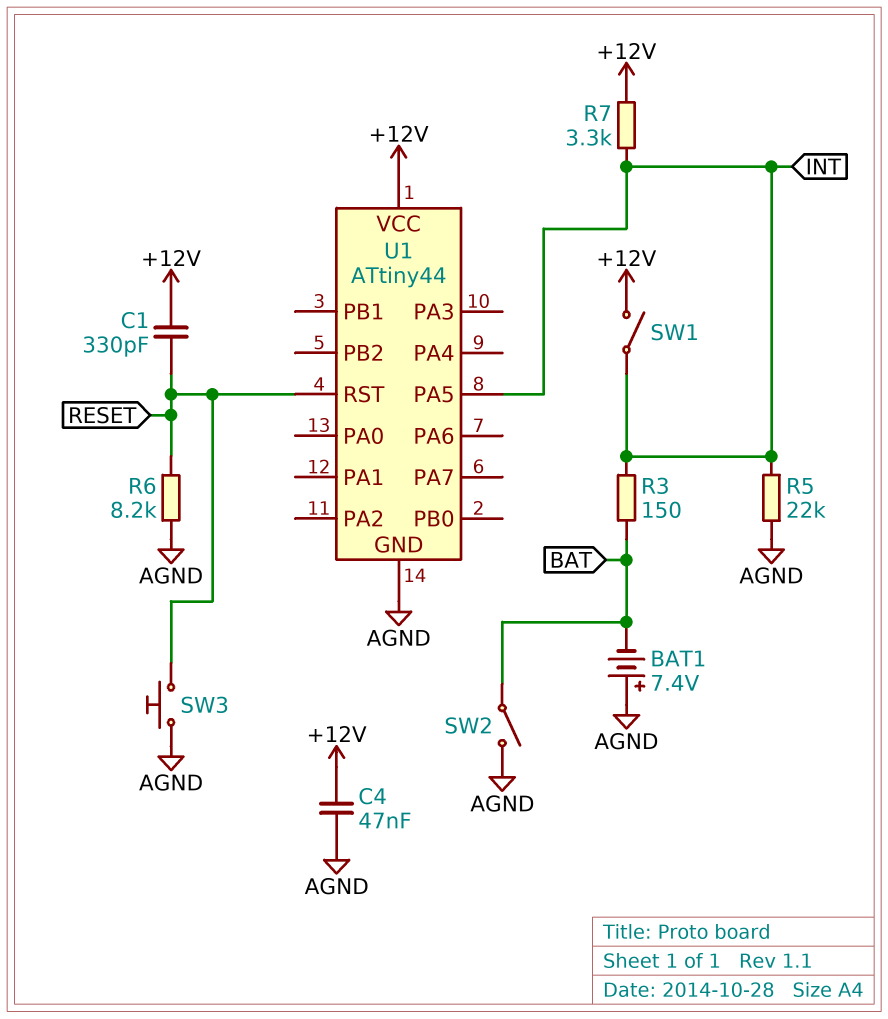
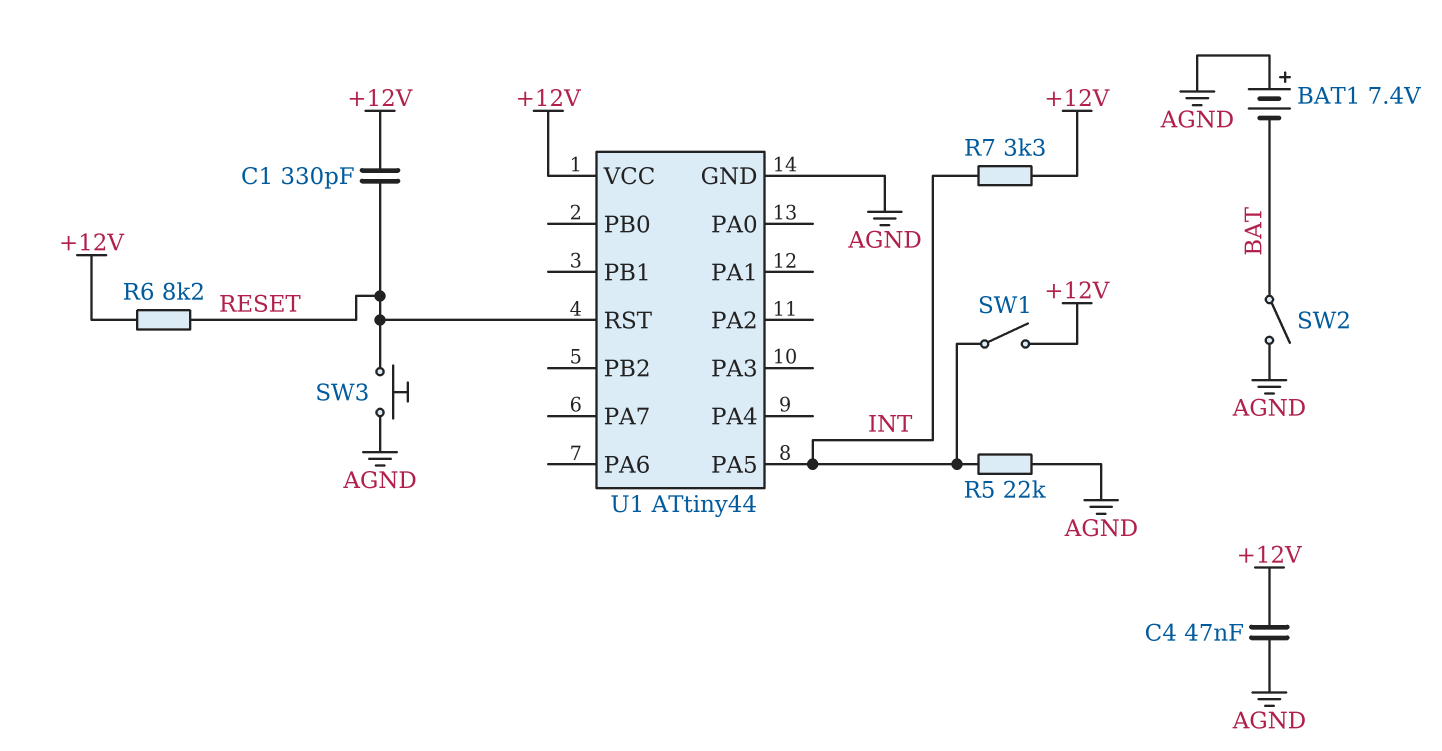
R3: 150 (BAT, INT) -> none
R6: 8.2k (AGND, RESET) -> 8.2k (+12V, RESET)

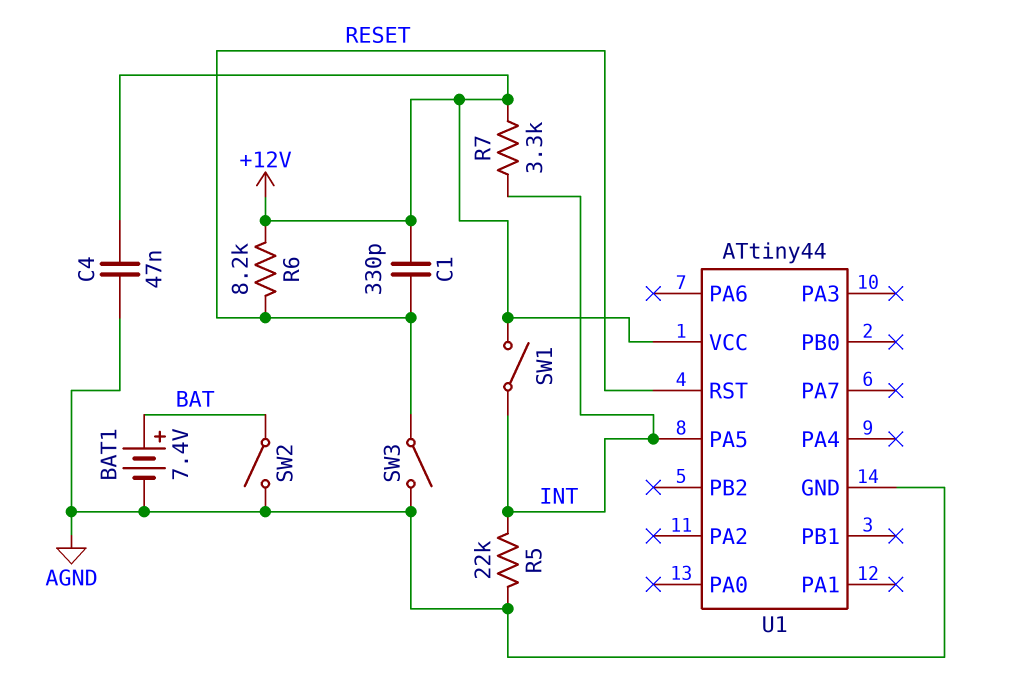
BAT1: 7.4V (plus AGND, minus BAT) -> 7.4V (plus BAT, minus AGND)
SW3: button (AGND, RESET) -> switch (AGND, RESET)

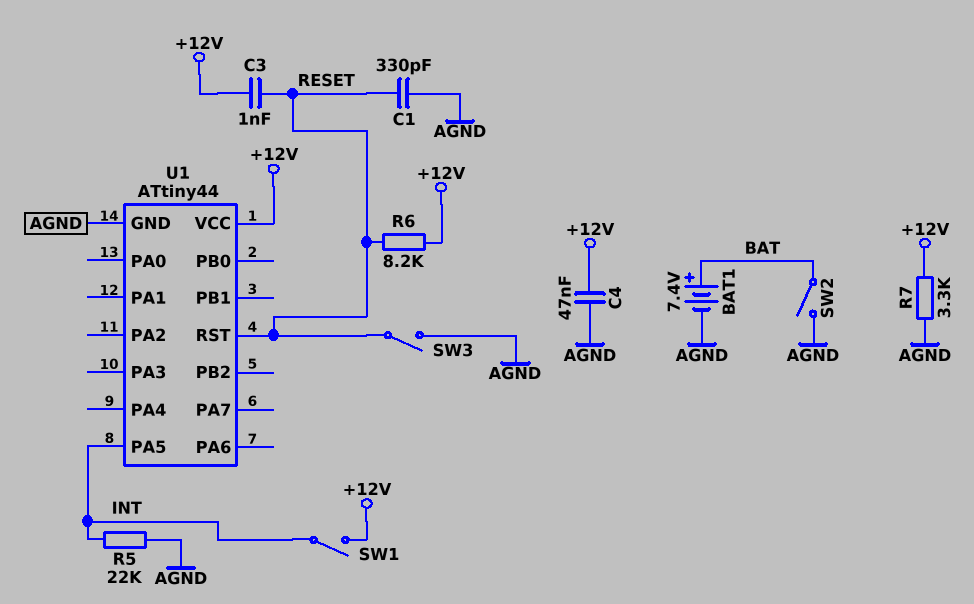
C1: 330pF (+12V, RESET) -> 330pF (AGND, RESET)
C3: none -> 1nF (+12V, RESET)
R7: 3.3k (+12V, INT) -> 3.3k (+12V, AGND)

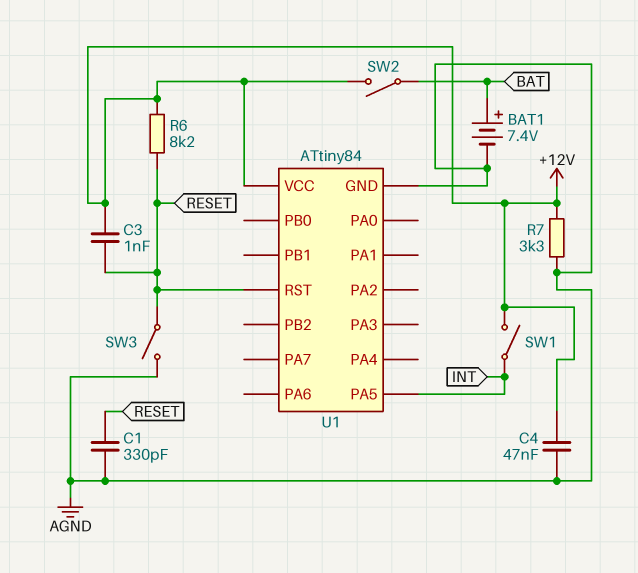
R5: 22k (AGND, INT) -> none
SW2: switch (AGND, BAT) -> switch (+12V, BAT)
U1: ATtiny44 -> ATtiny84

